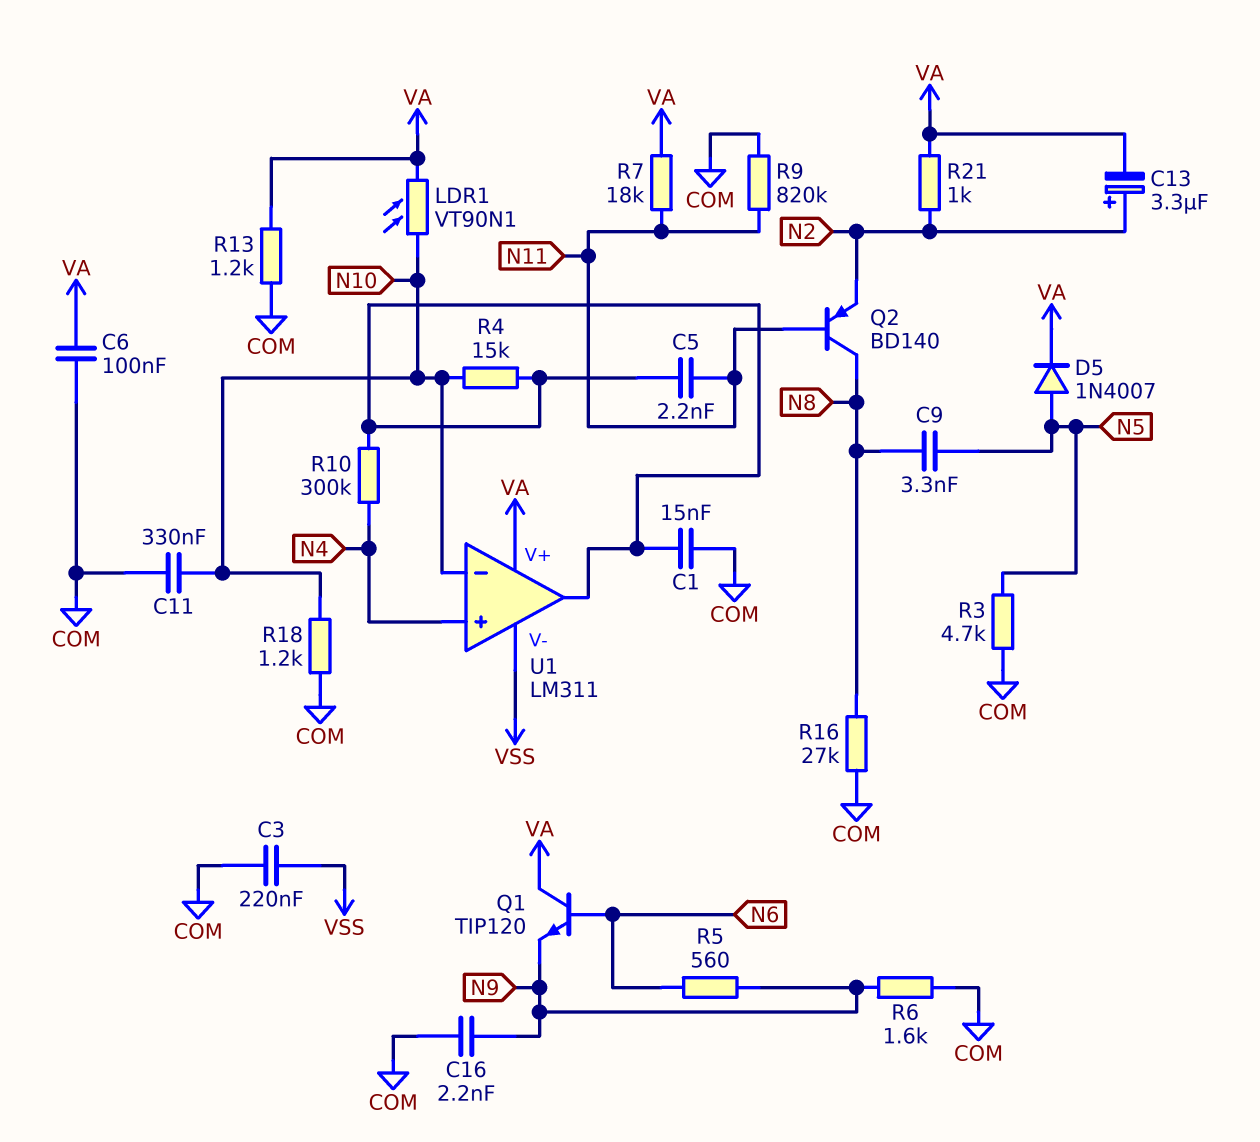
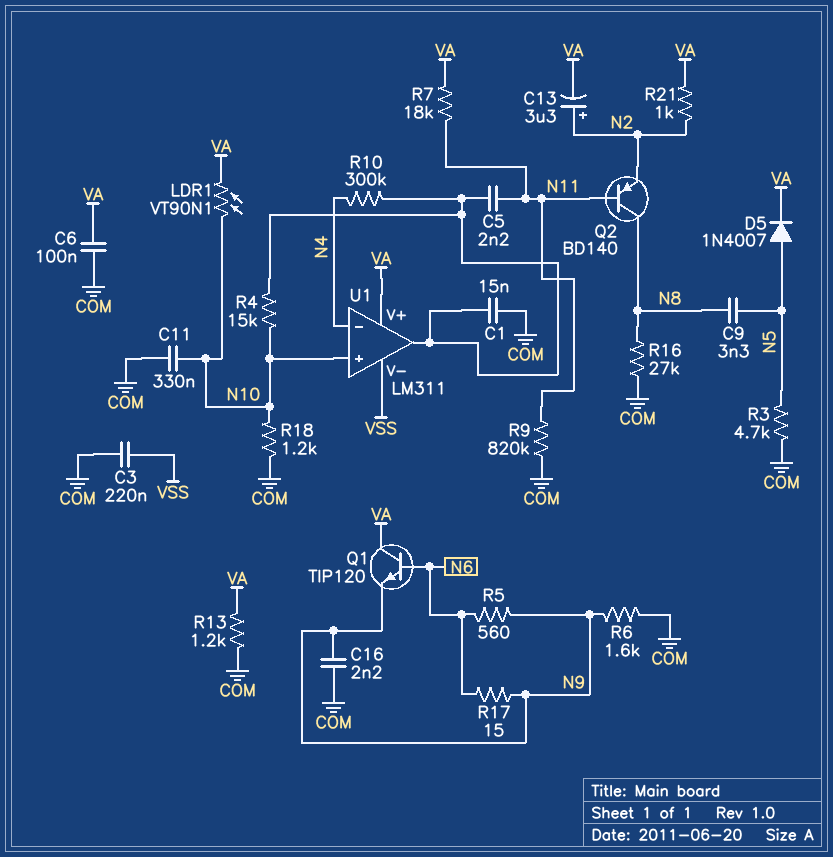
R17: none -> 15 (N6, N9)
U1 pin in+: N4 -> N10
U1 pin in-: N10 -> N4

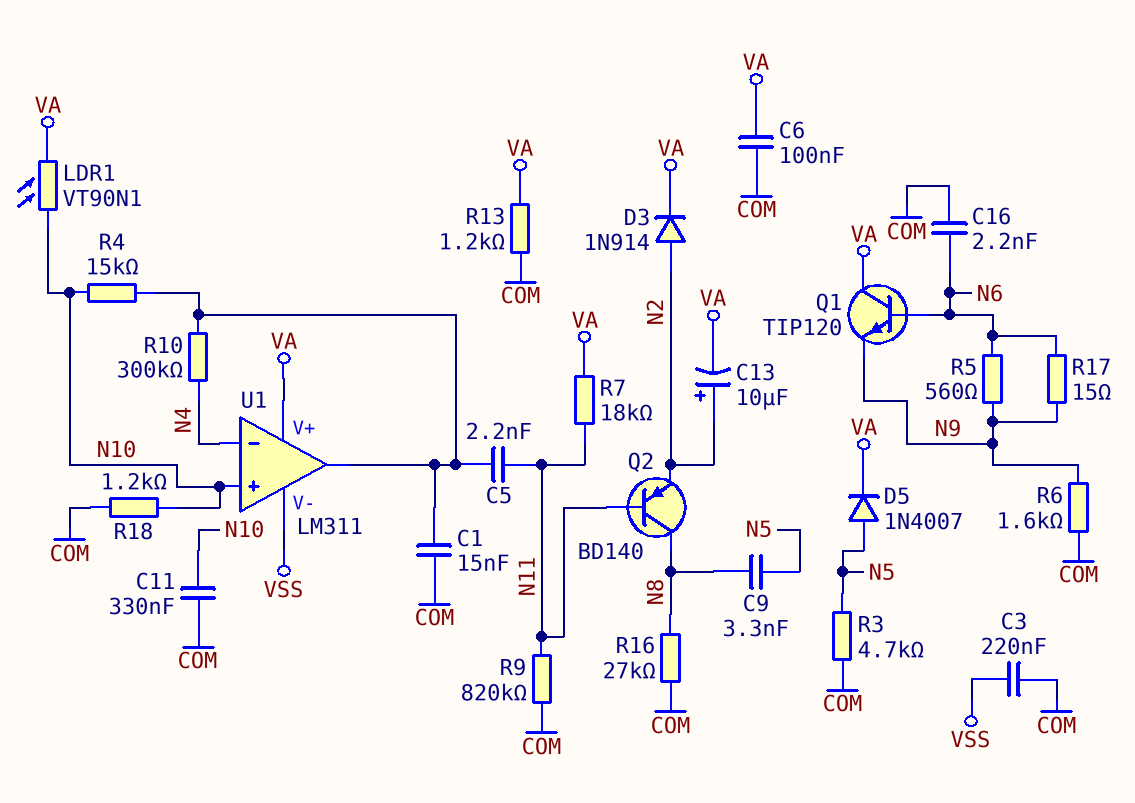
C13: 3.3uF (plus N2, minus VA) -> 10uF (plus N2, minus VA)
C16: 2.2nF (COM, N9) -> 2.2nF (COM, N6)
D3: none -> diode 1N914 (A N2, K VA)
R21: 1k (N2, VA) -> none

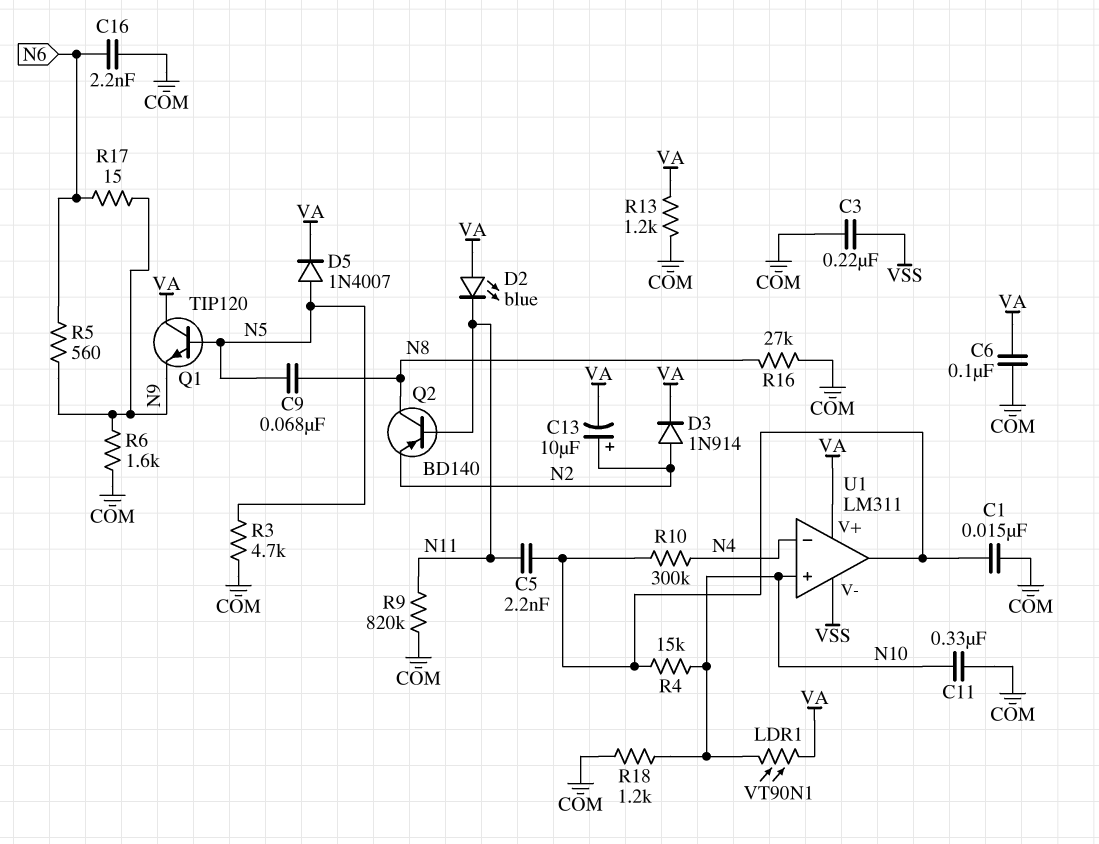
C9: 3.3nF (N5, N8) -> 68nF (N5, N8)
D2: none -> LED blue (A VA, K N11)
Q1: NPN TIP120 (B N6, C VA, E N9) -> NPN TIP120 (B N5, C VA, E N9)
R7: 18k (N11, VA) -> none

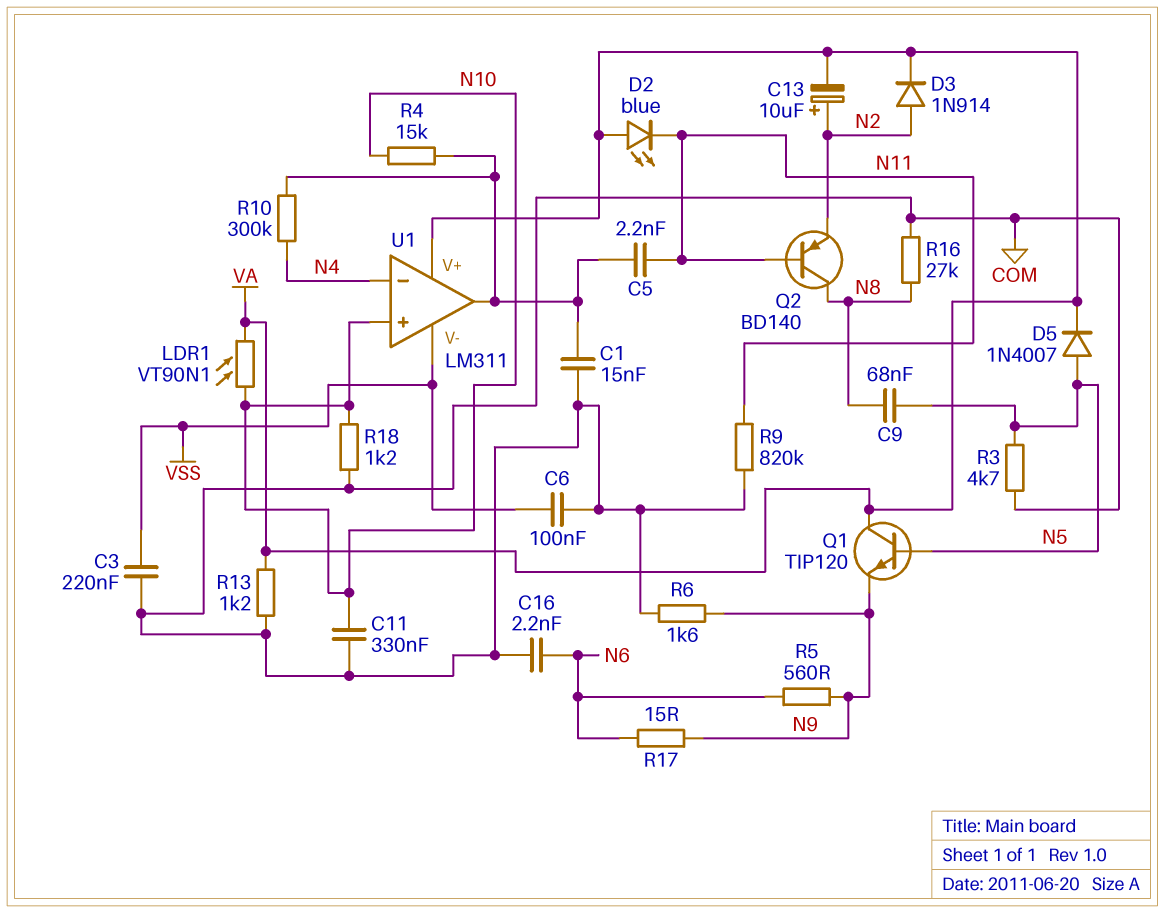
C6: 100nF (COM, VA) -> 100nF (COM, VSS)

